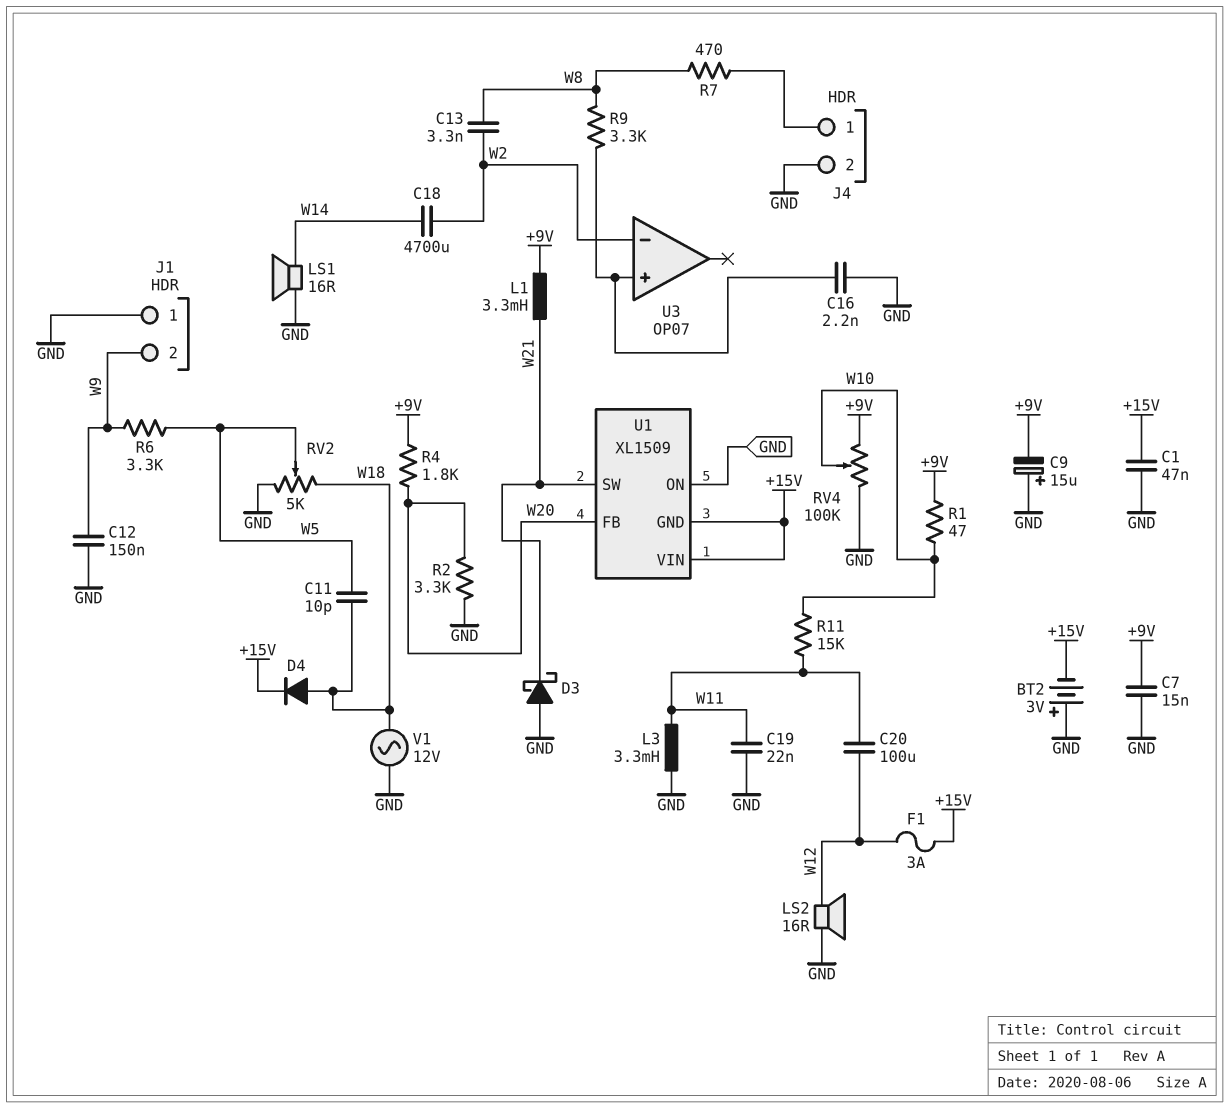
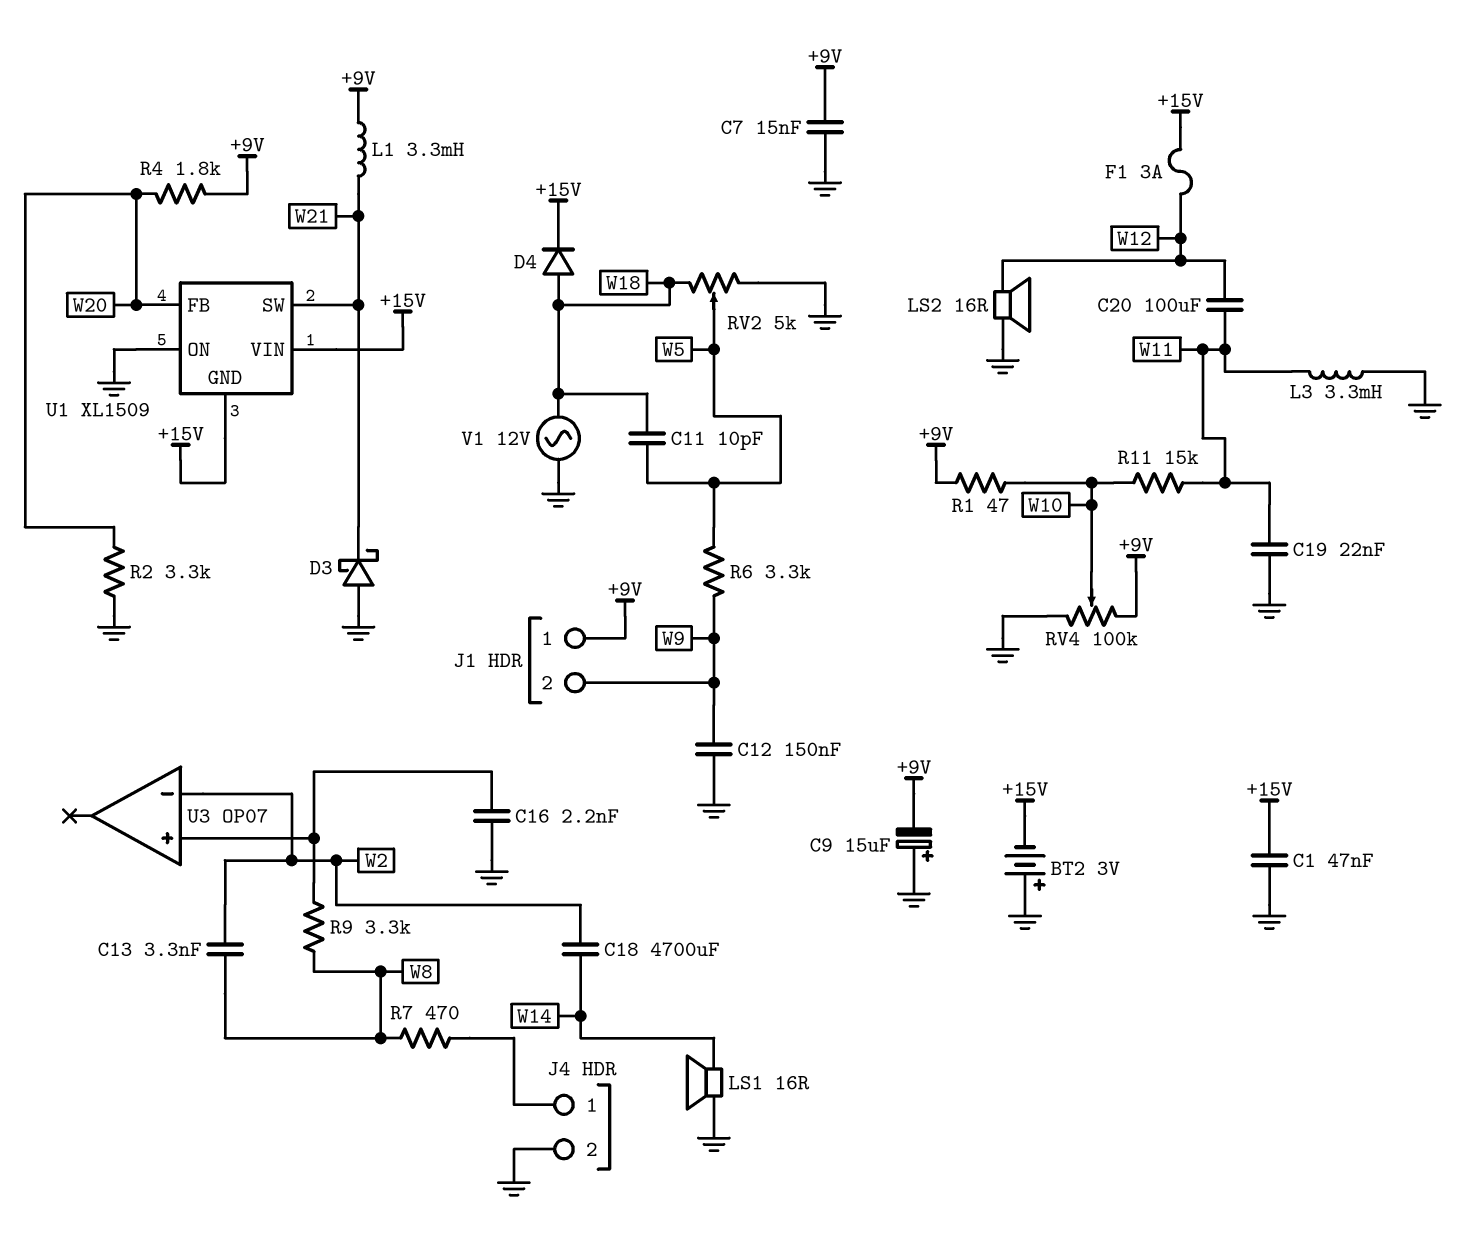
J1 pin 1: GND -> +9V

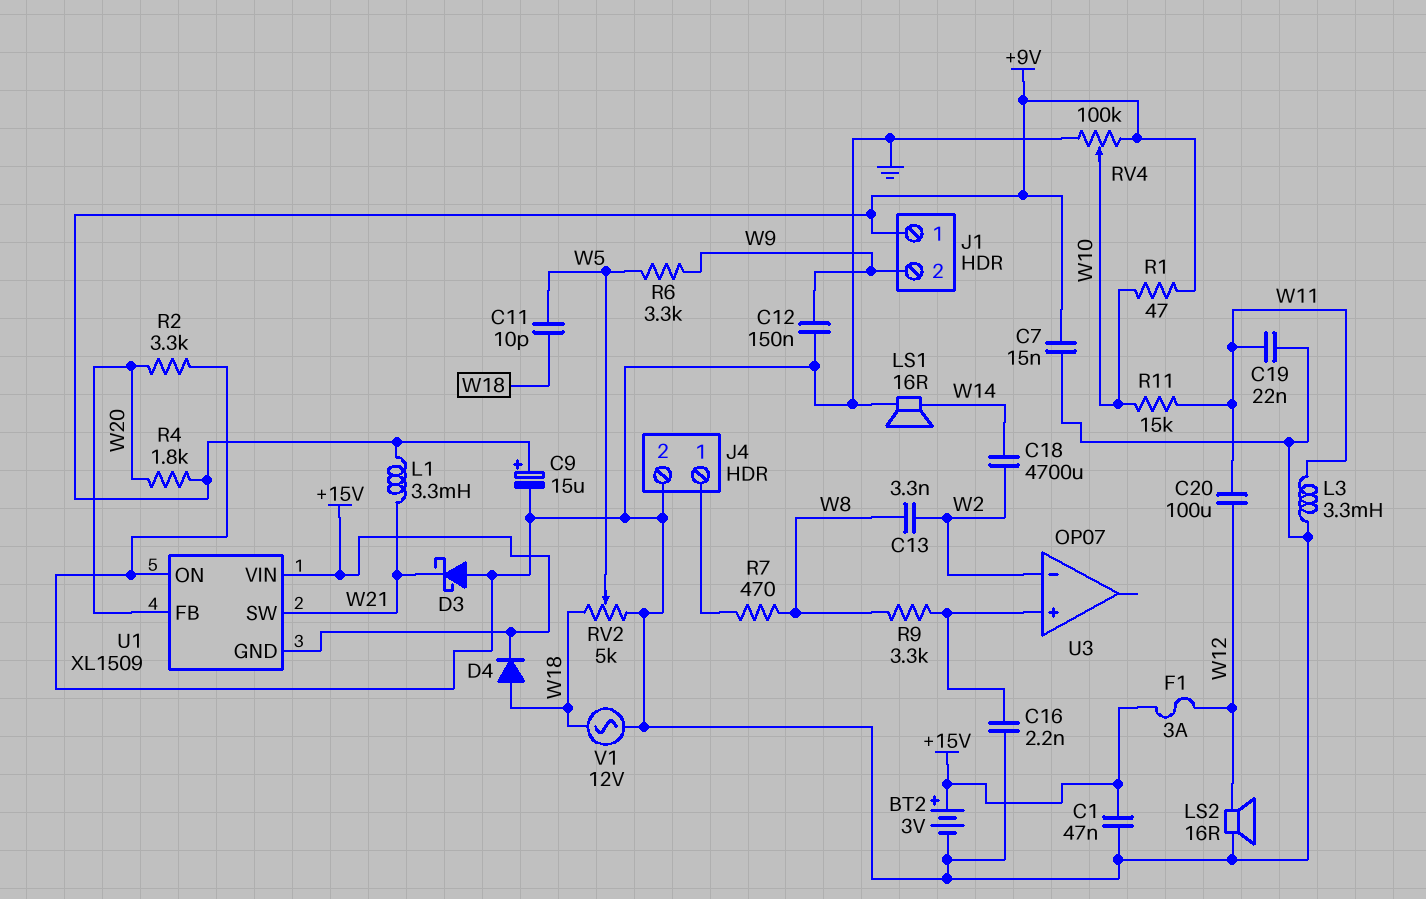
BT2: 3V (plus GND, minus +15V) -> 3V (plus +15V, minus GND)
C9: 15uF (plus GND, minus +9V) -> 15uF (plus +9V, minus GND)

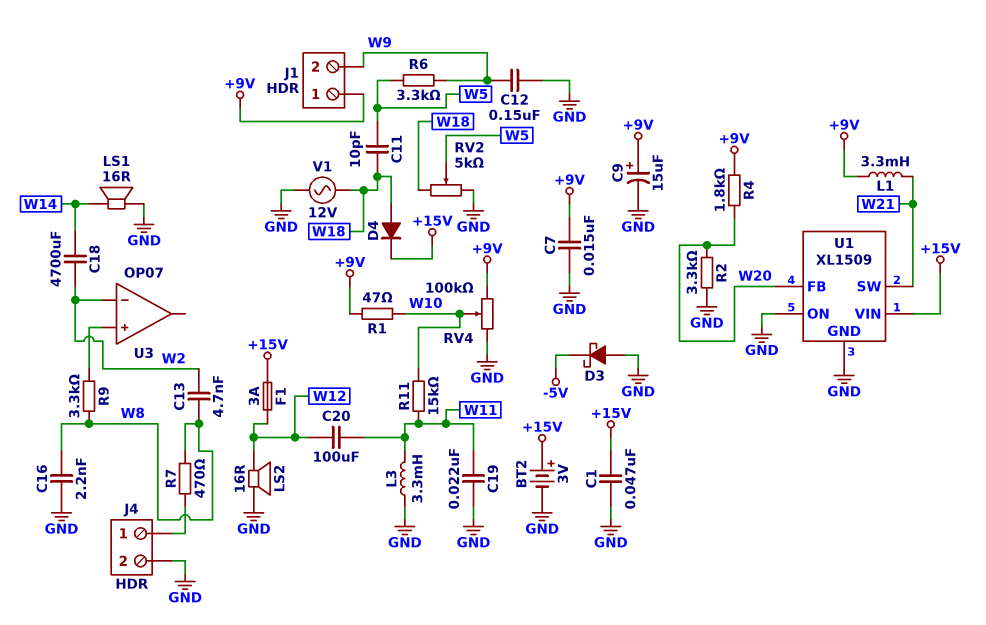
C13: 3.3nF (W2, W8) -> 4.7nF (W2, W8)
C16: 2.2nF (GND, U3/in+) -> 2.2nF (GND, W8)
D3: schottky (A GND, K W21) -> schottky (A GND, K -5V)
U1 pin GND: +15V -> GND

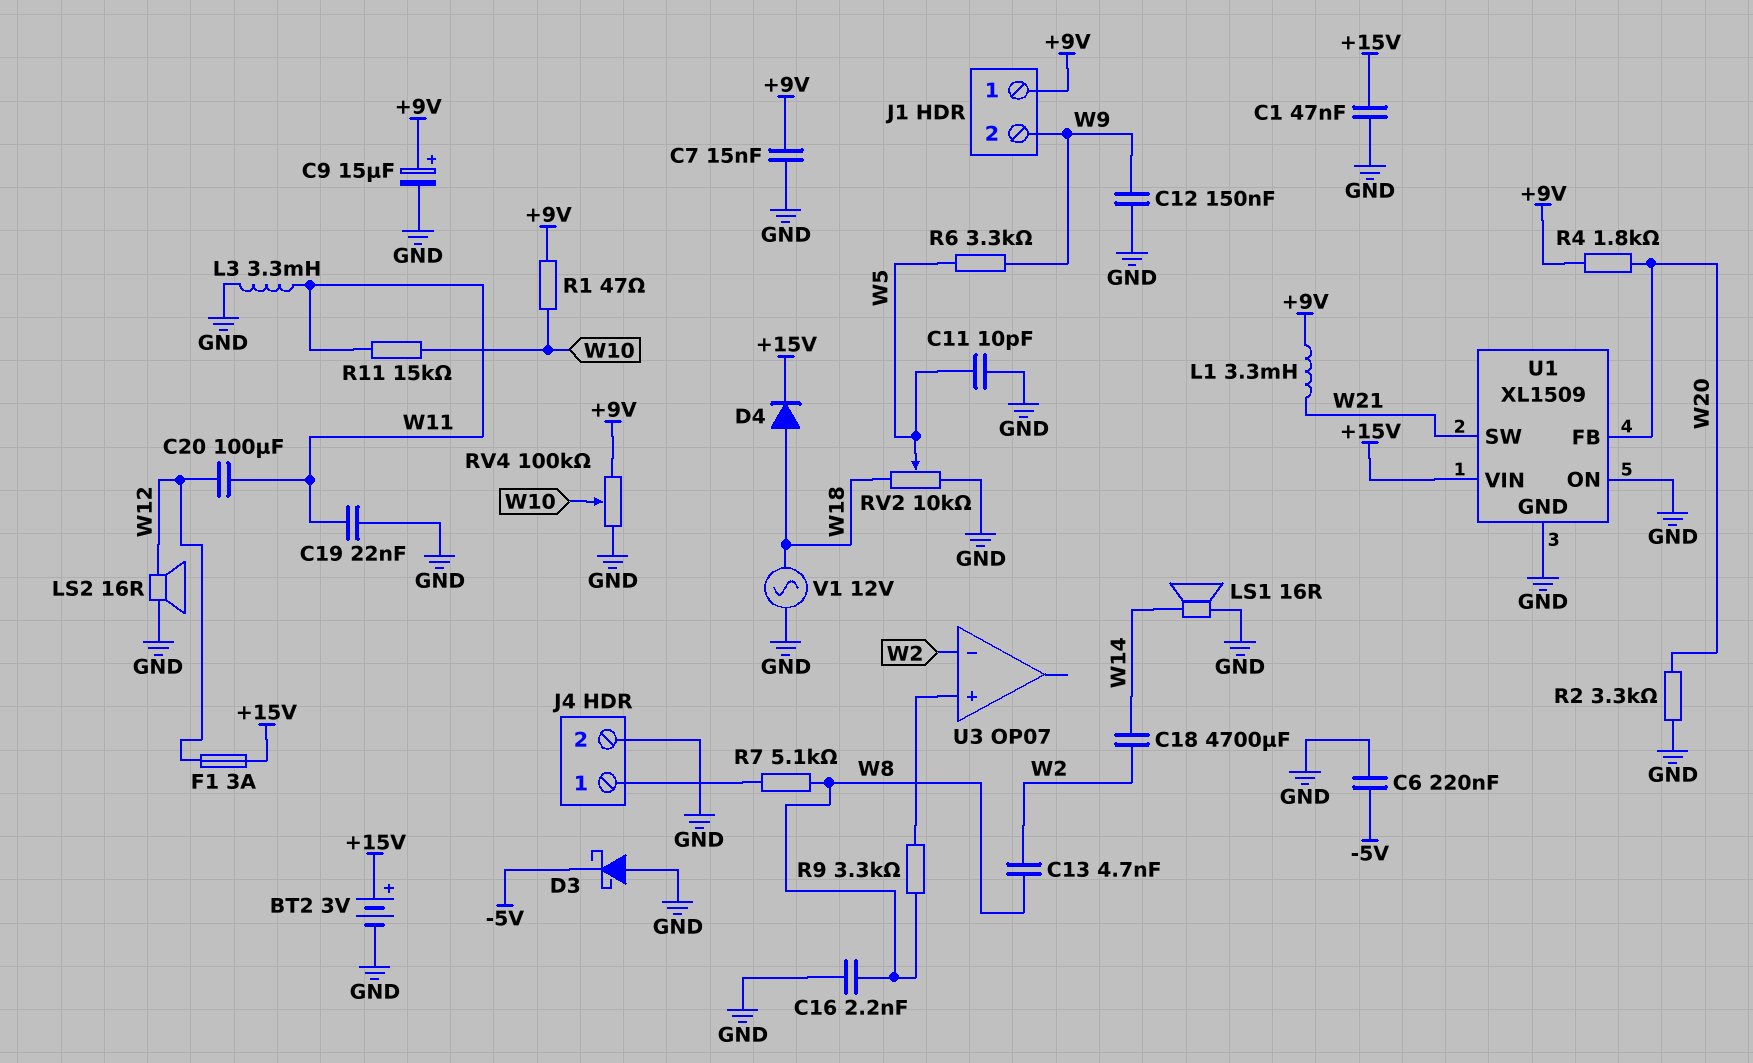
C6: none -> 220nF (-5V, GND)
C11: 10pF (W5, W18) -> 10pF (GND, W5)
R7: 470 (J4/1, W8) -> 5.1k (J4/1, W8)
RV2: 5k (GND, W18, wiper W5) -> 10k (GND, W18, wiper W5)

